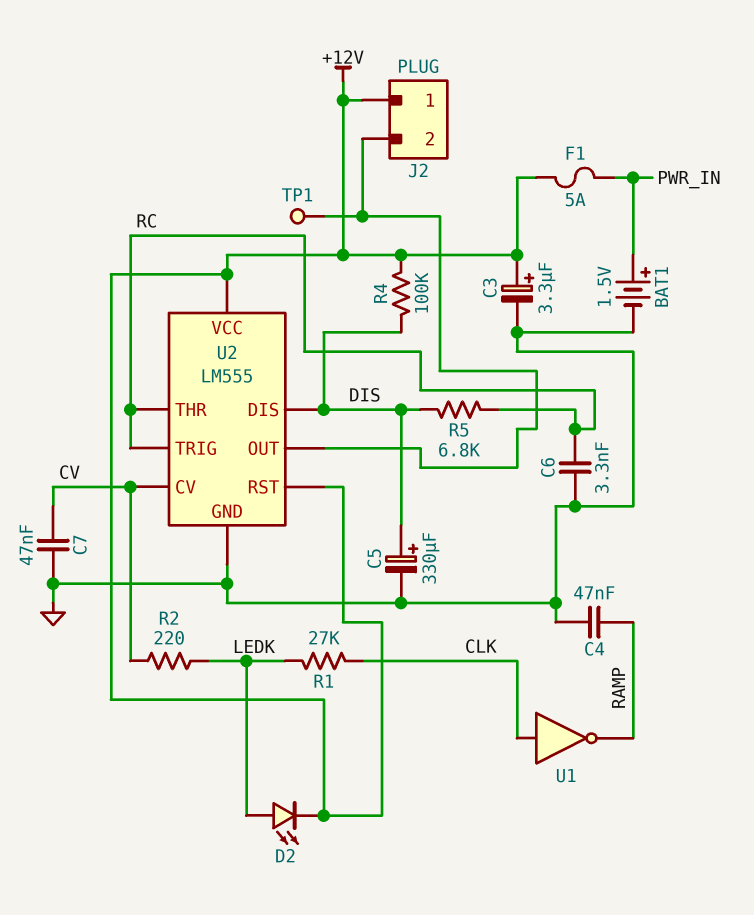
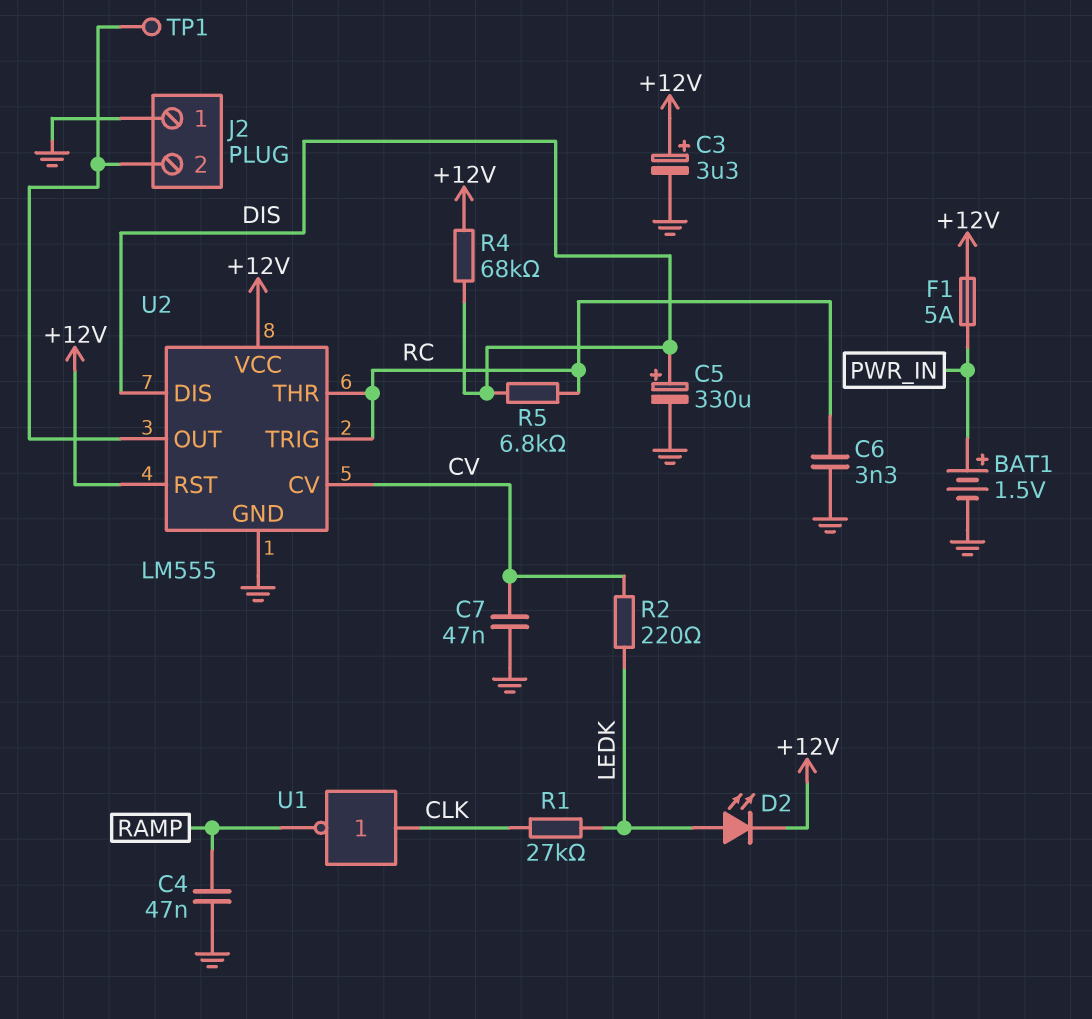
J2 pin 1: +12V -> GND
R4: 100k (+12V, DIS) -> 68k (+12V, DIS)

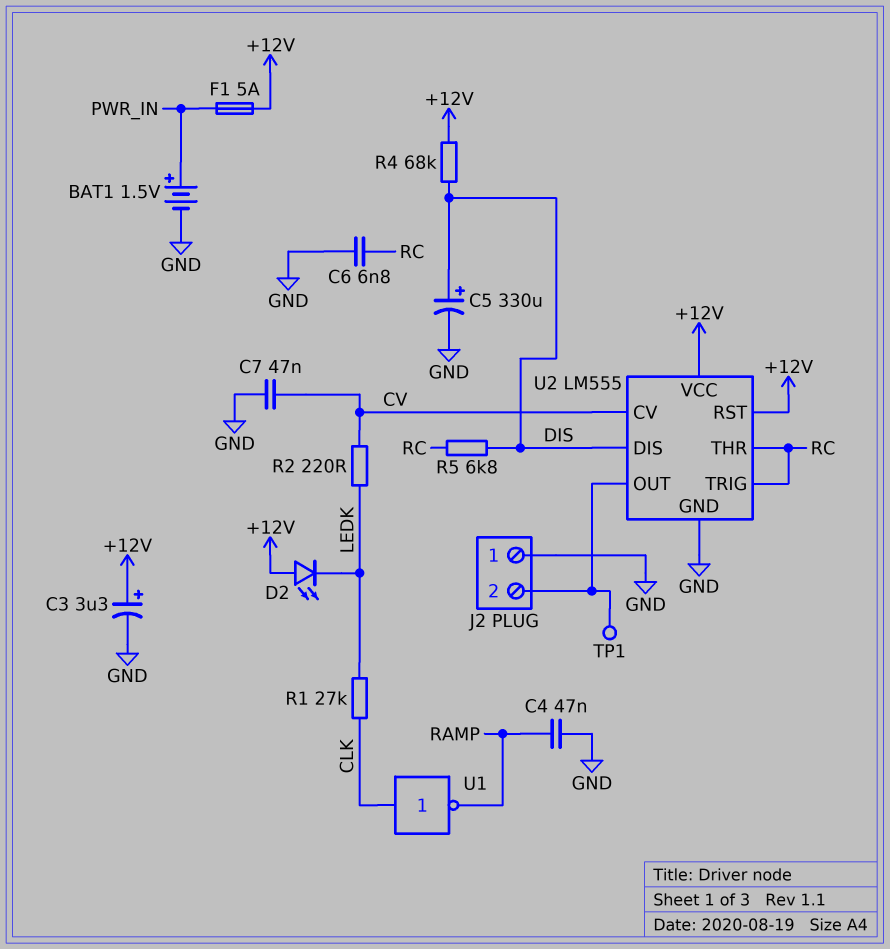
C6: 3.3nF (GND, RC) -> 6.8nF (GND, RC)
D2: LED (A LEDK, K +12V) -> LED (A +12V, K LEDK)

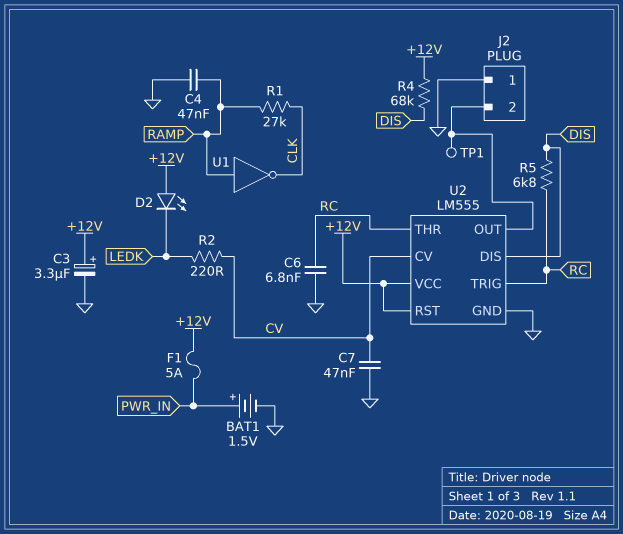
C5: 330uF (plus DIS, minus GND) -> none
R1: 27k (CLK, LEDK) -> 27k (CLK, RAMP)
U1: NOT (in CLK, out RAMP) -> NOT (in RAMP, out CLK)

